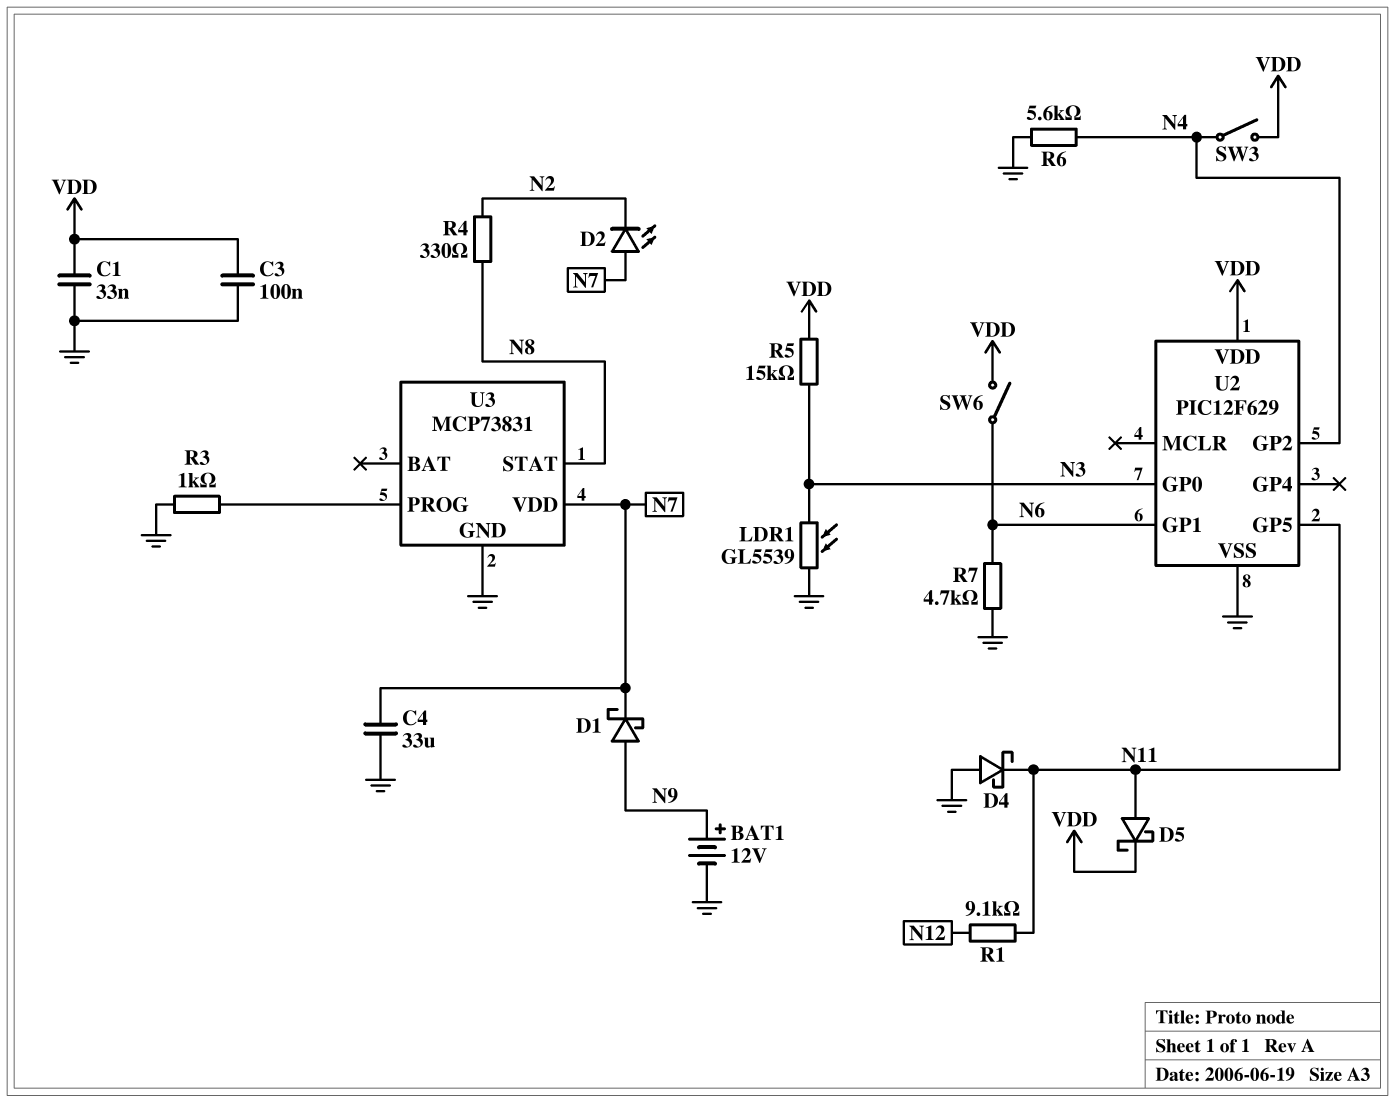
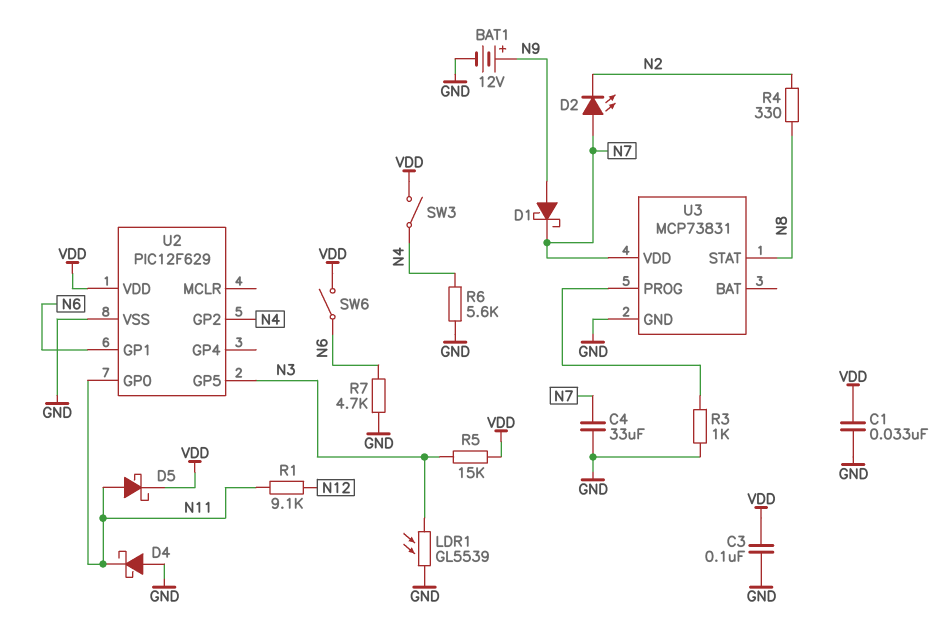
U2 pin GP0: N3 -> N11
U2 pin GP5: N11 -> N3

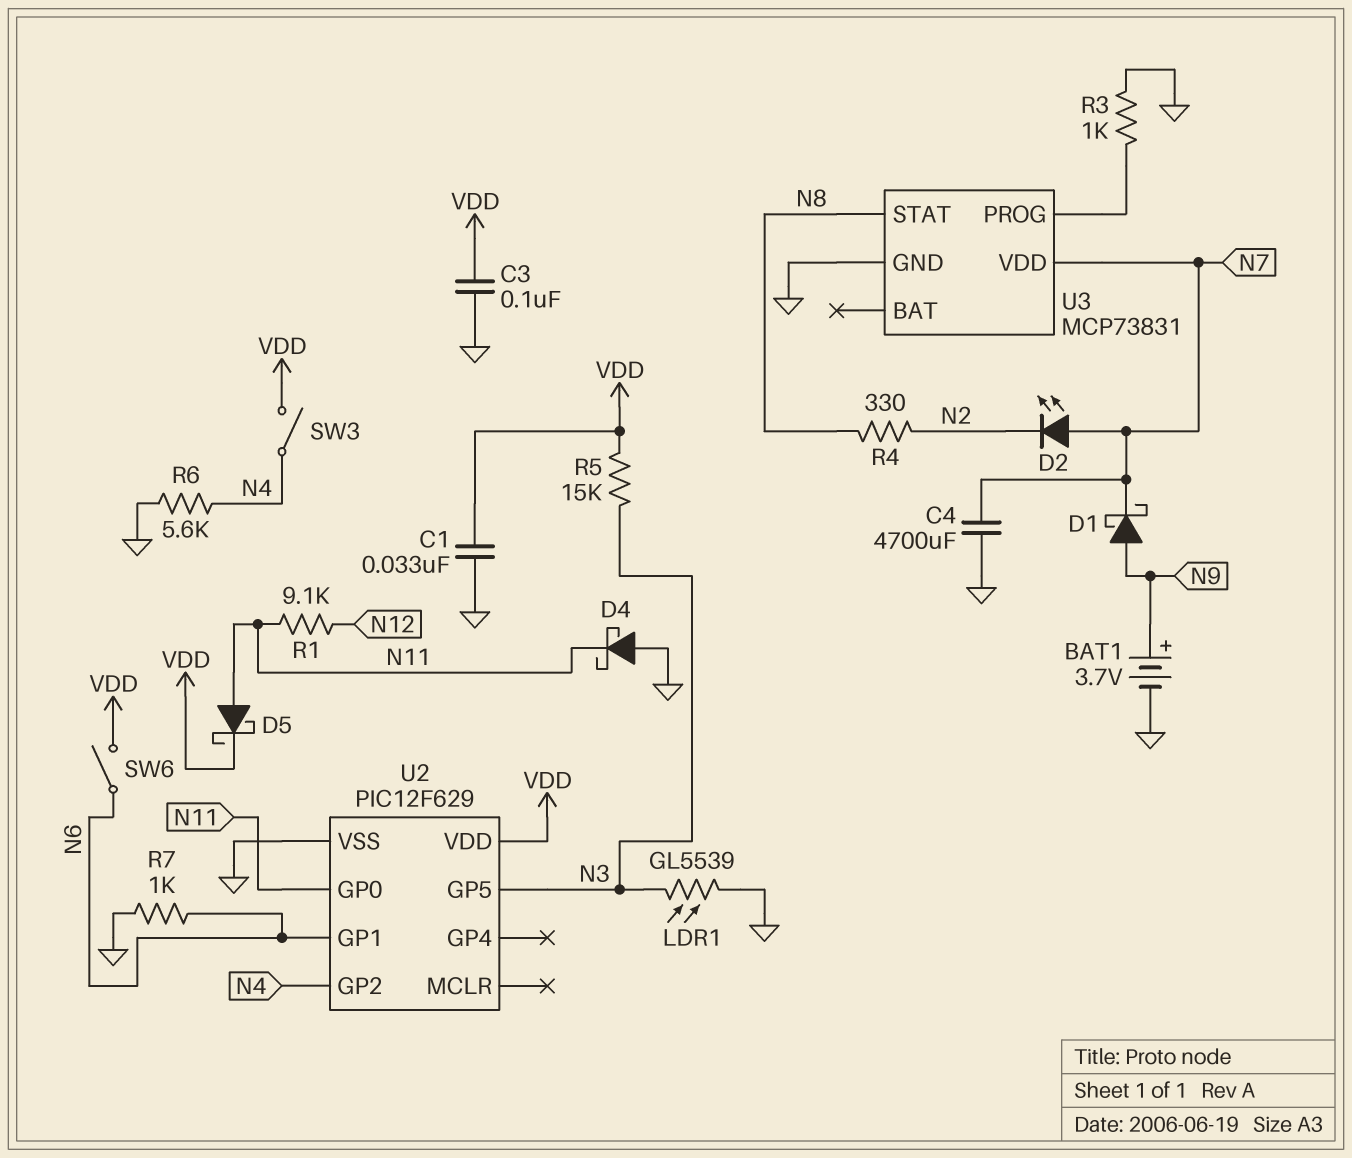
BAT1: 12V (plus N9, minus GND) -> 3.7V (plus N9, minus GND)
C4: 33uF (GND, N7) -> 4700uF (GND, N7)
R7: 4.7k (GND, N6) -> 1k (GND, N6)

